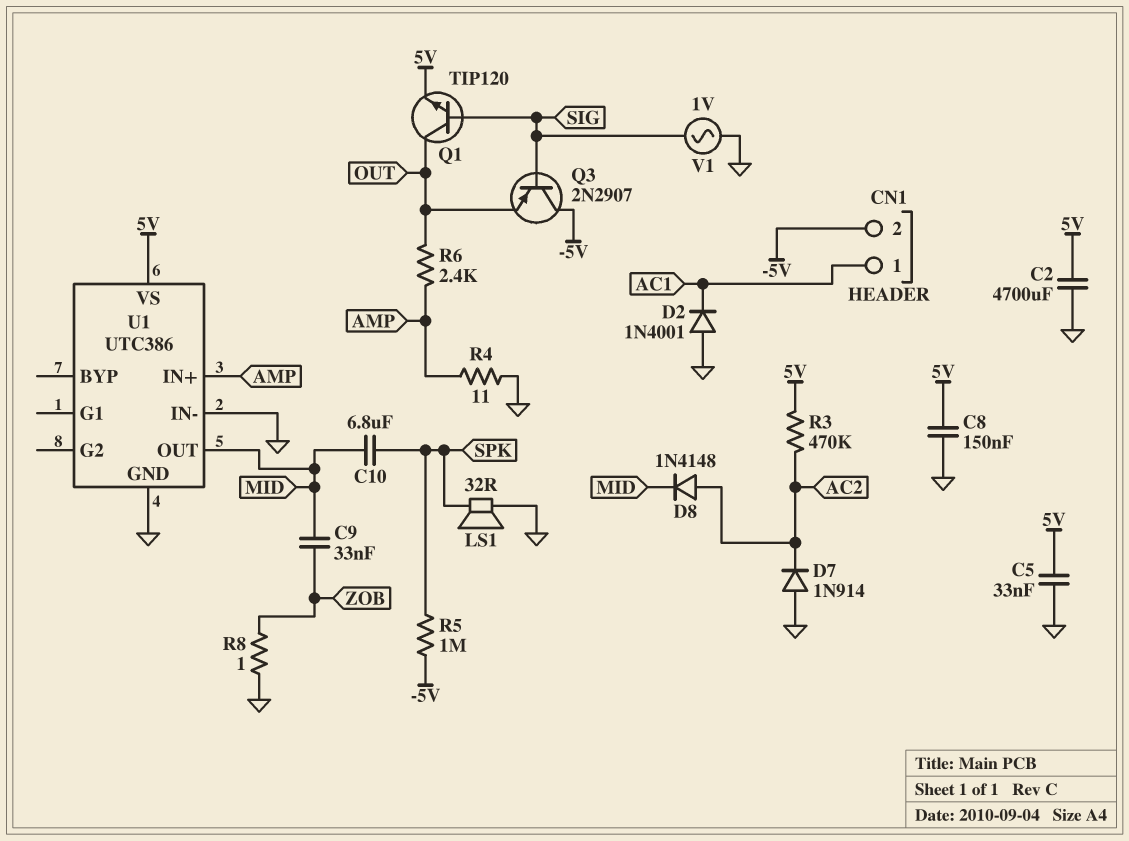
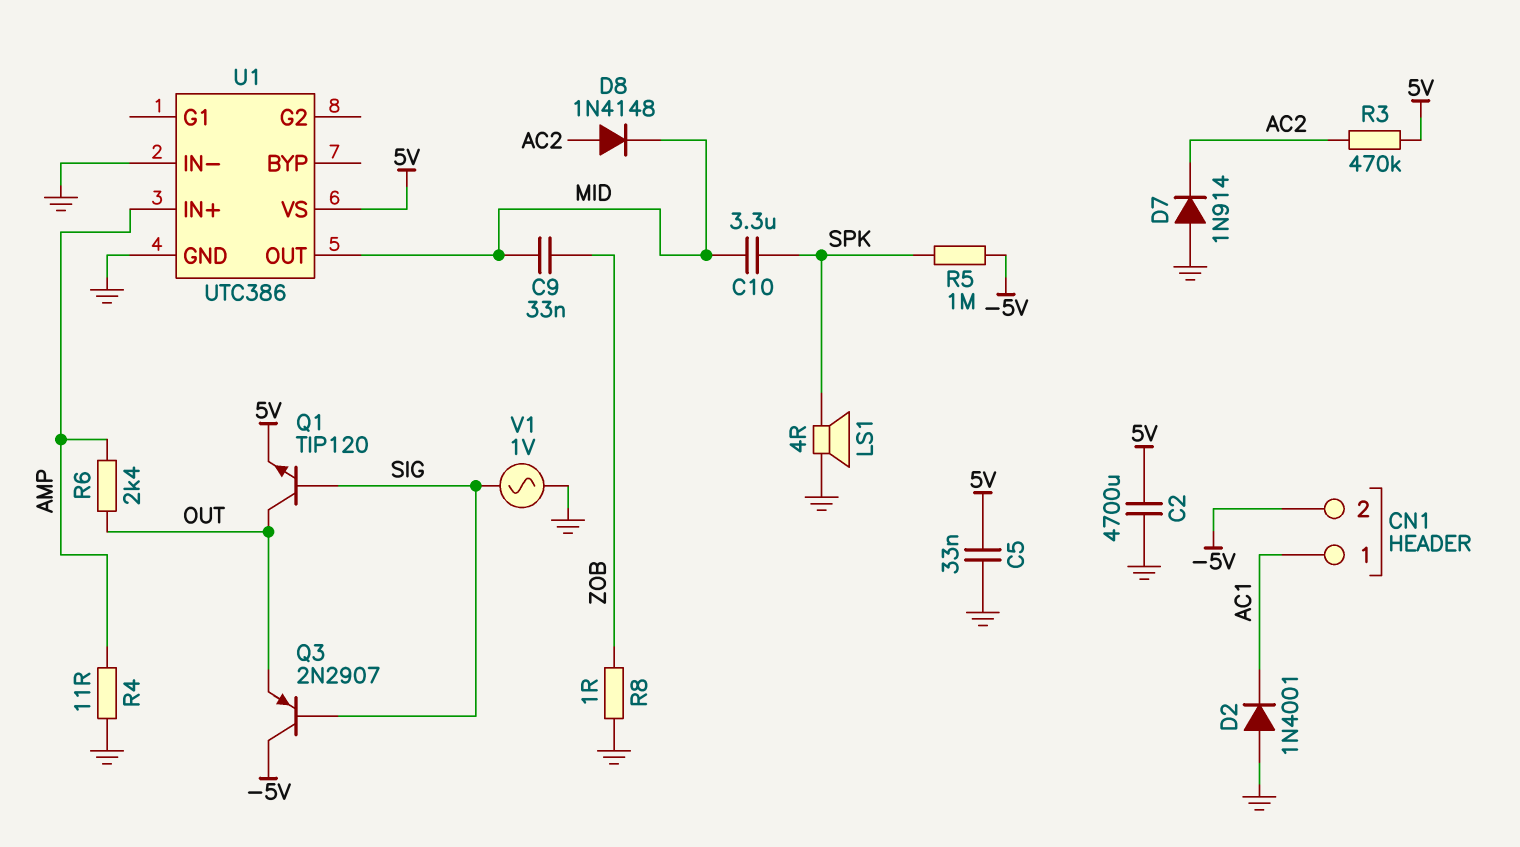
C8: 150nF (5V, GND) -> none
C10: 6.8uF (MID, SPK) -> 3.3uF (MID, SPK)
LS1: speaker 32R (GND, SPK) -> speaker 4R (GND, SPK)

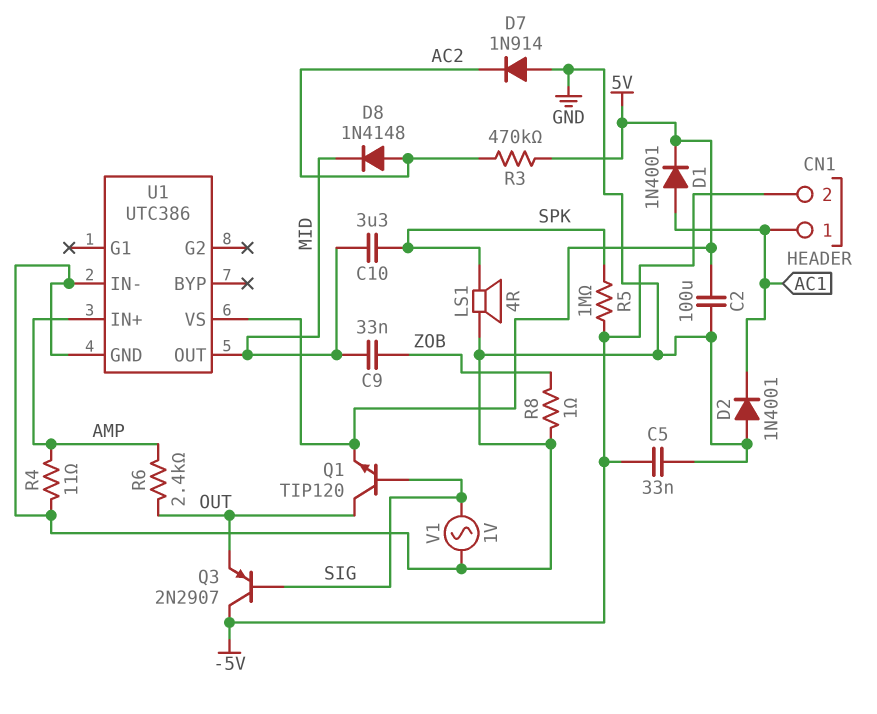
C2: 4700uF (5V, GND) -> 100uF (5V, GND)
C5: 33nF (5V, GND) -> 33nF (-5V, GND)
D1: none -> diode 1N4001 (A AC1, K 5V)

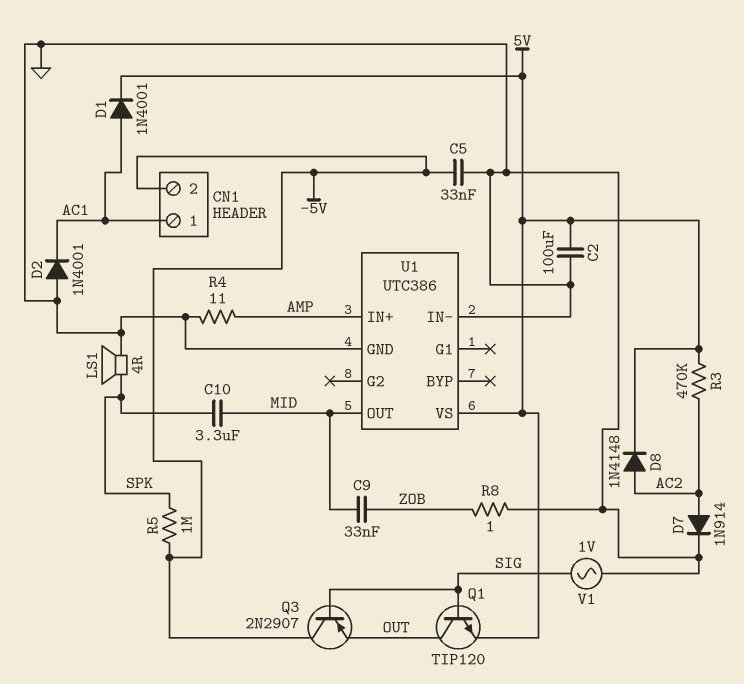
D7: diode 1N914 (A GND, K AC2) -> diode 1N914 (A AC2, K GND)
D8: diode 1N4148 (A AC2, K MID) -> diode 1N4148 (A AC2, K 5V)
R6: 2.4k (AMP, OUT) -> none

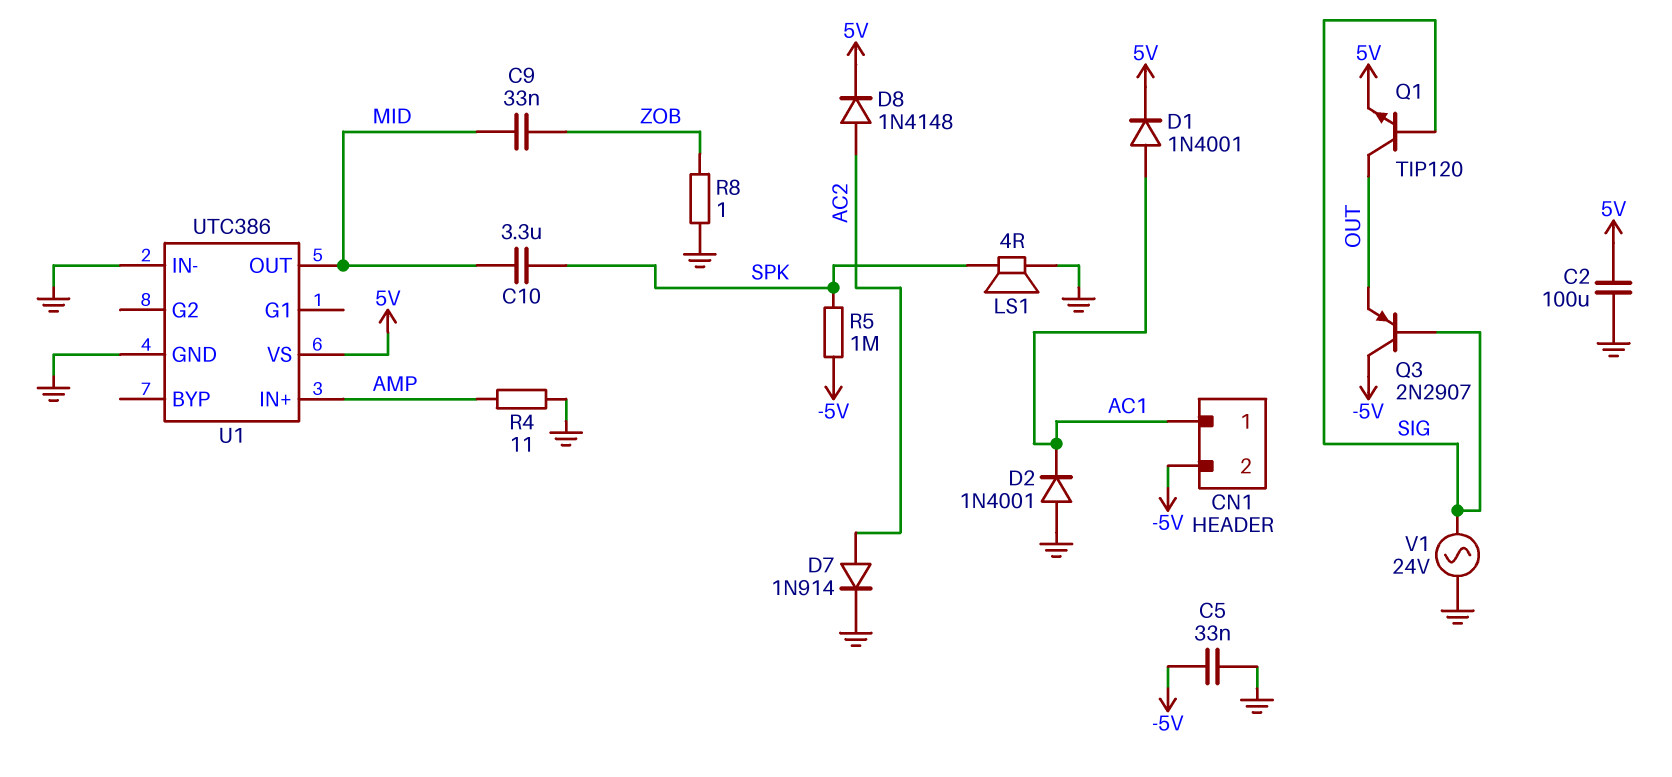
R3: 470k (5V, AC2) -> none
V1: AC 1V (GND, SIG) -> AC 24V (GND, SIG)

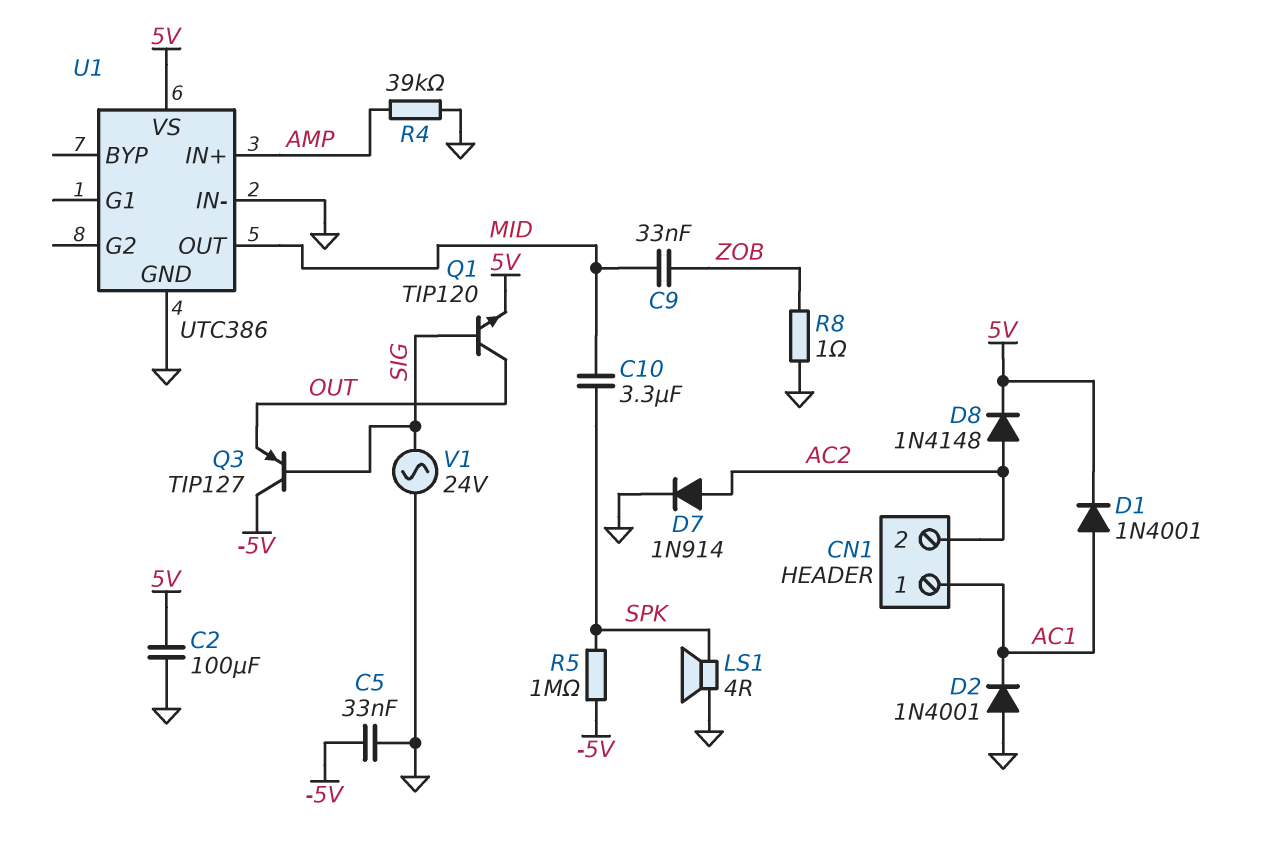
CN1 pin 2: -5V -> AC2
Q3: PNP 2N2907 (B SIG, C -5V, E OUT) -> PNP TIP127 (B SIG, C -5V, E OUT)
R4: 11 (AMP, GND) -> 39k (AMP, GND)

